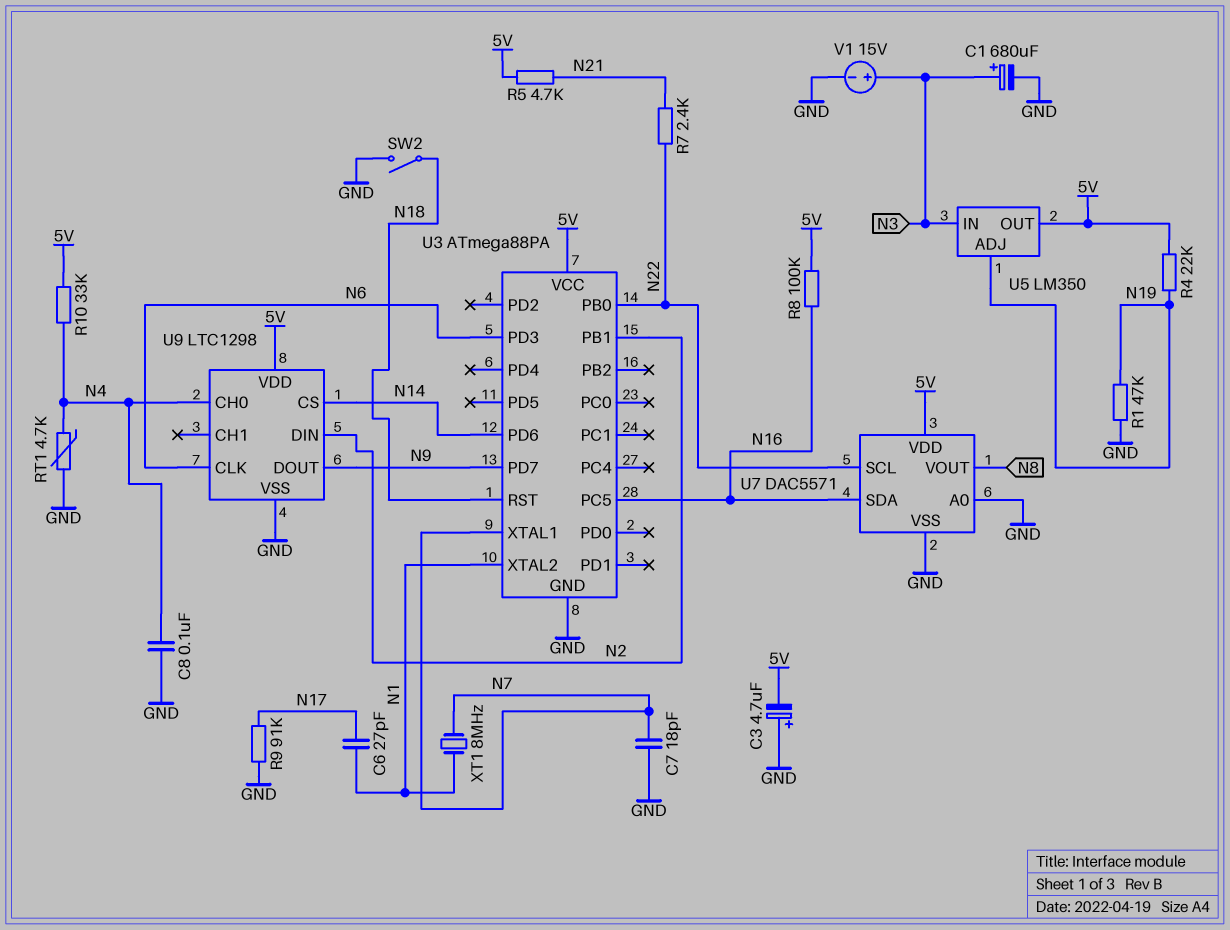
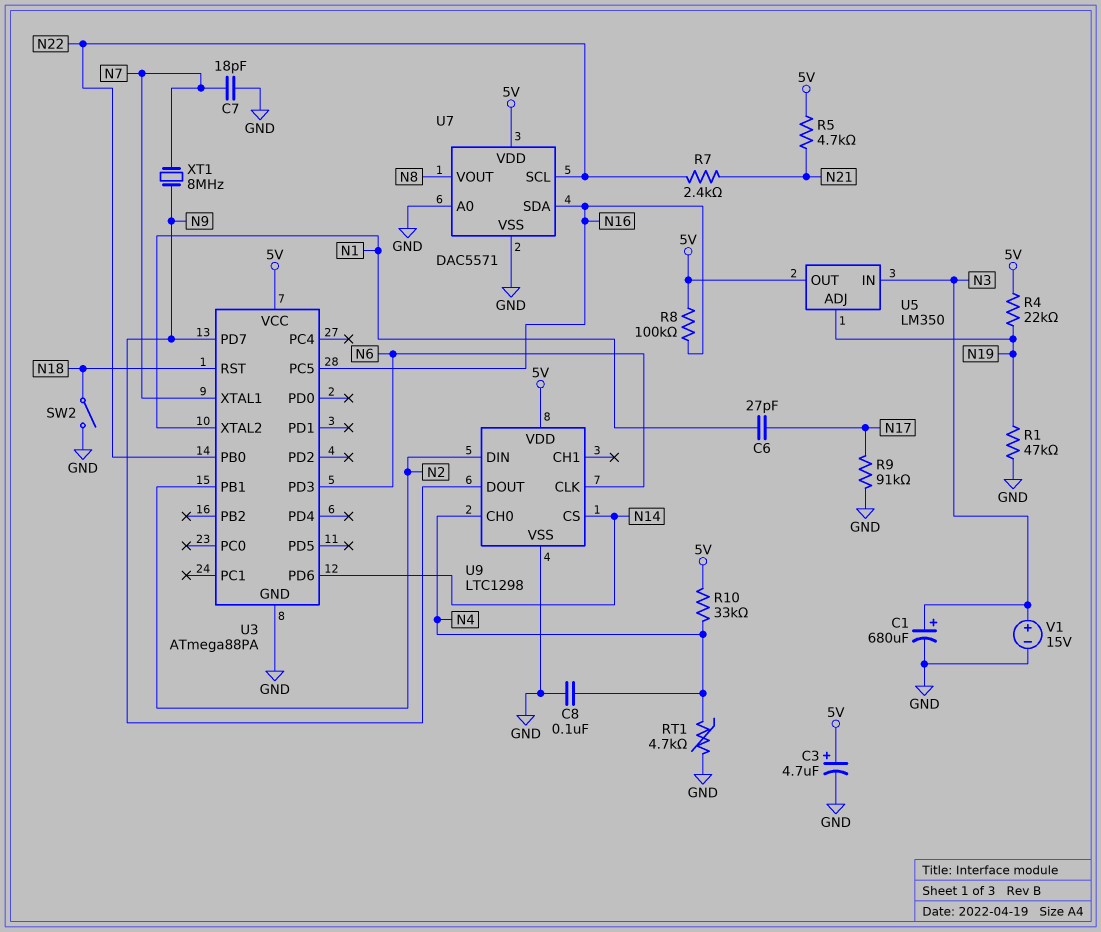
C3: 4.7uF (plus GND, minus 5V) -> 4.7uF (plus 5V, minus GND)
XT1: 8MHz (N1, N7) -> 8MHz (N7, N9)

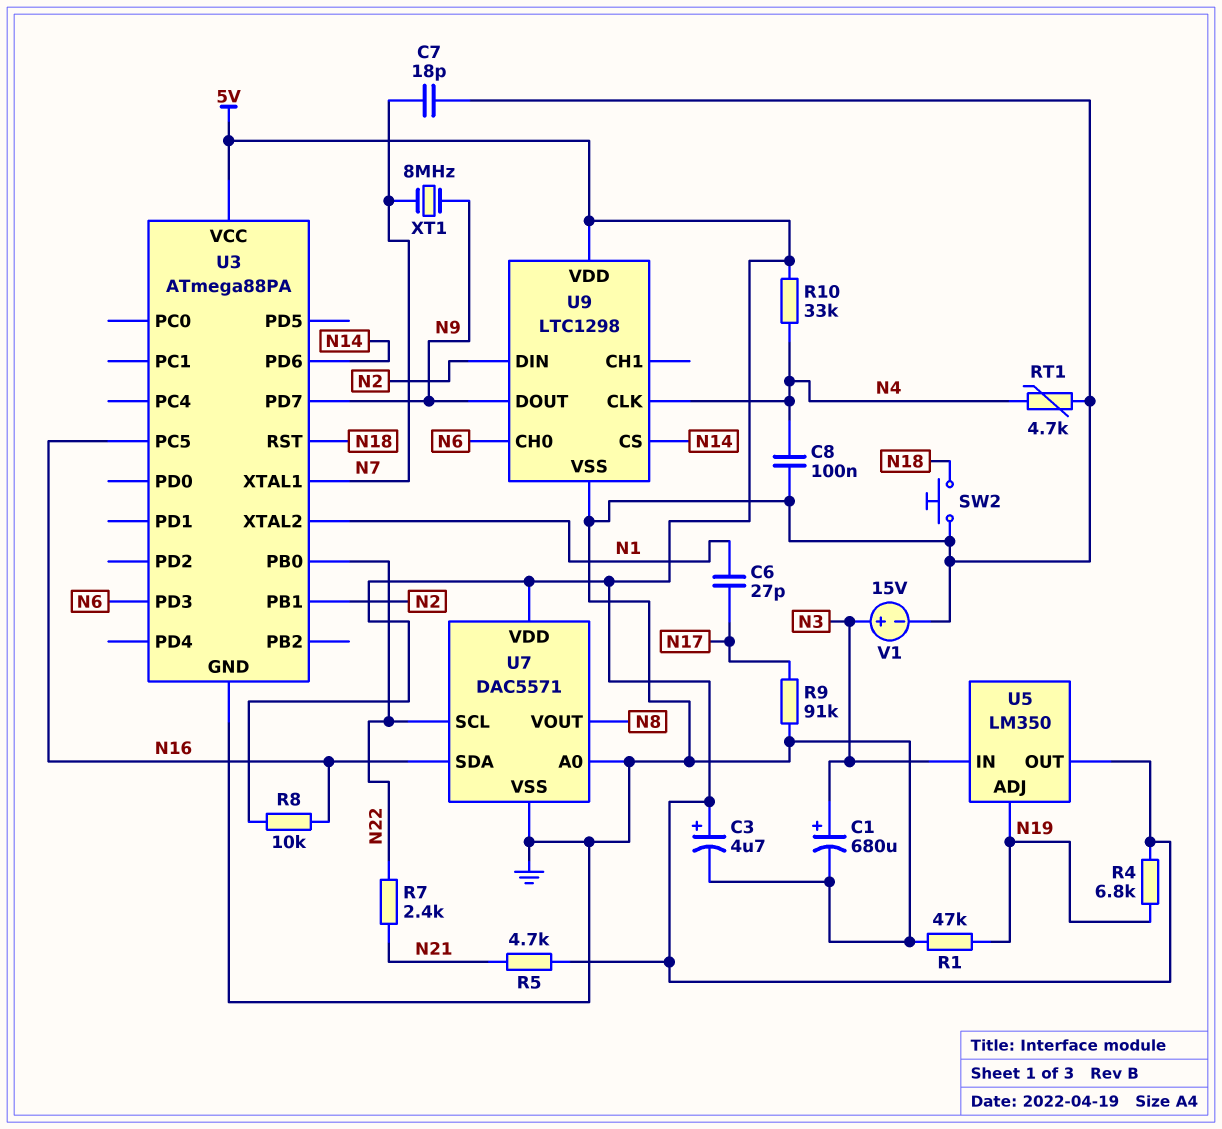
R4: 22k (5V, N19) -> 6.8k (5V, N19)
R8: 100k (5V, N16) -> 10k (5V, N16)
SW2: switch (GND, N18) -> button (GND, N18)
U9 pin CH0: N4 -> N6
U9 pin CLK: N6 -> N4

